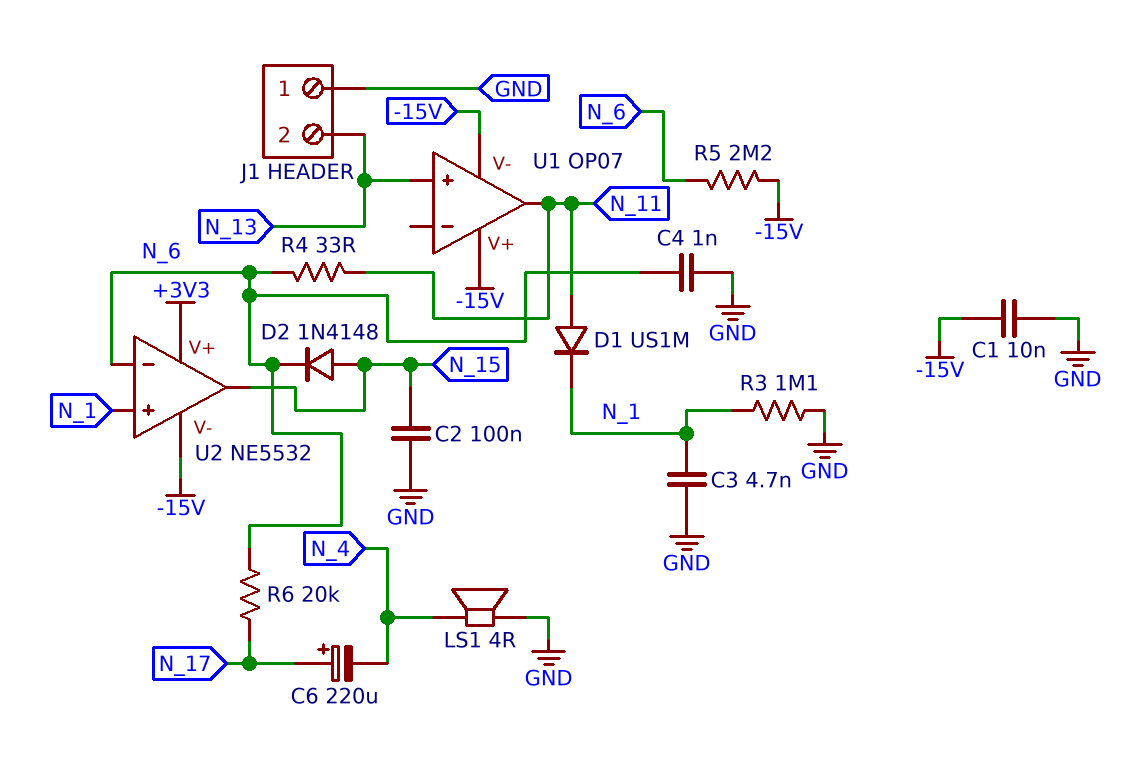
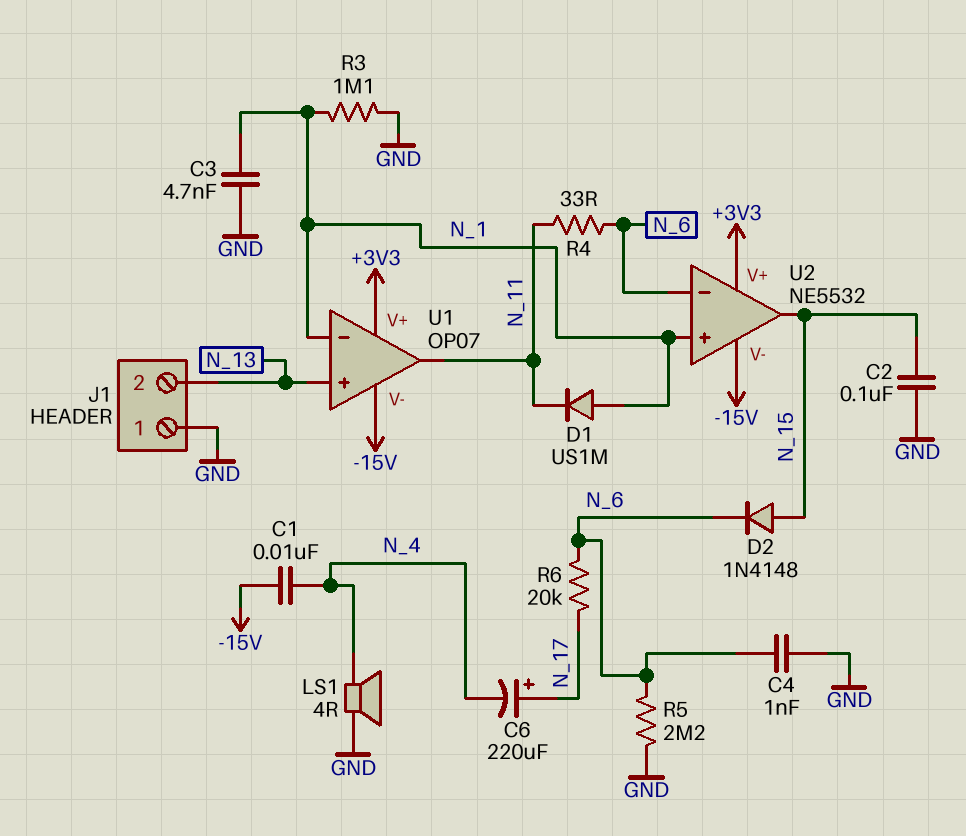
C1: 10nF (-15V, GND) -> 10nF (-15V, N_4)
D1: diode US1M (A N_11, K N_1) -> diode US1M (A N_1, K N_11)
R5: 2.2M (-15V, N_6) -> 2.2M (GND, N_6)
U1 pin V+: -15V -> +3V3
U1 pin in-: none -> N_1

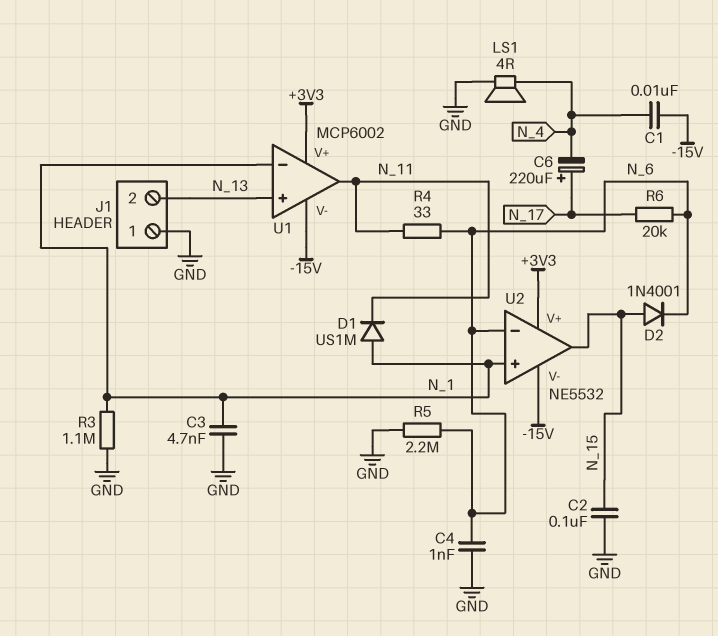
D2: diode 1N4148 (A N_15, K N_6) -> diode 1N4001 (A N_15, K N_6)
U1: OP07 -> MCP6002

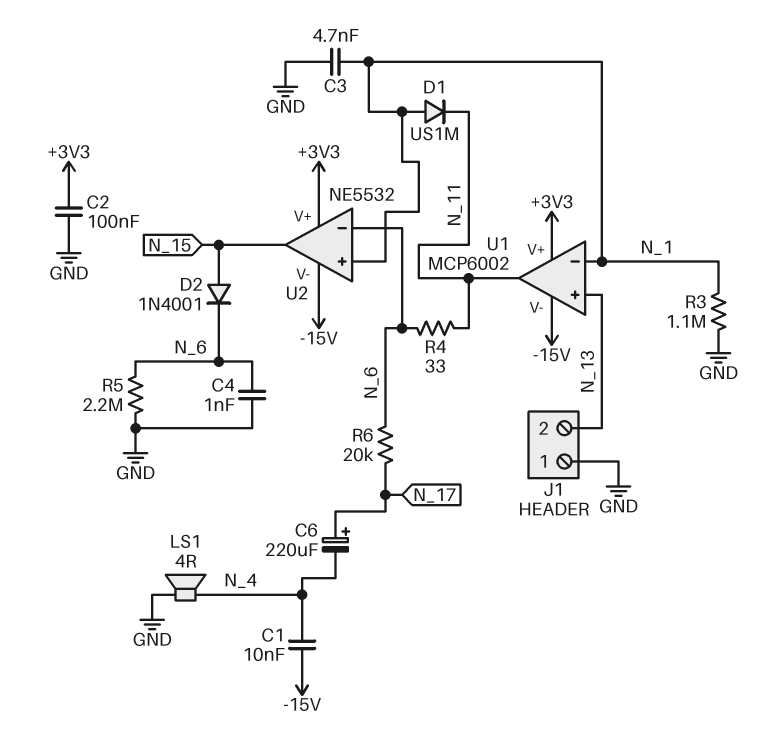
C2: 100nF (GND, N_15) -> 100nF (+3V3, GND)

